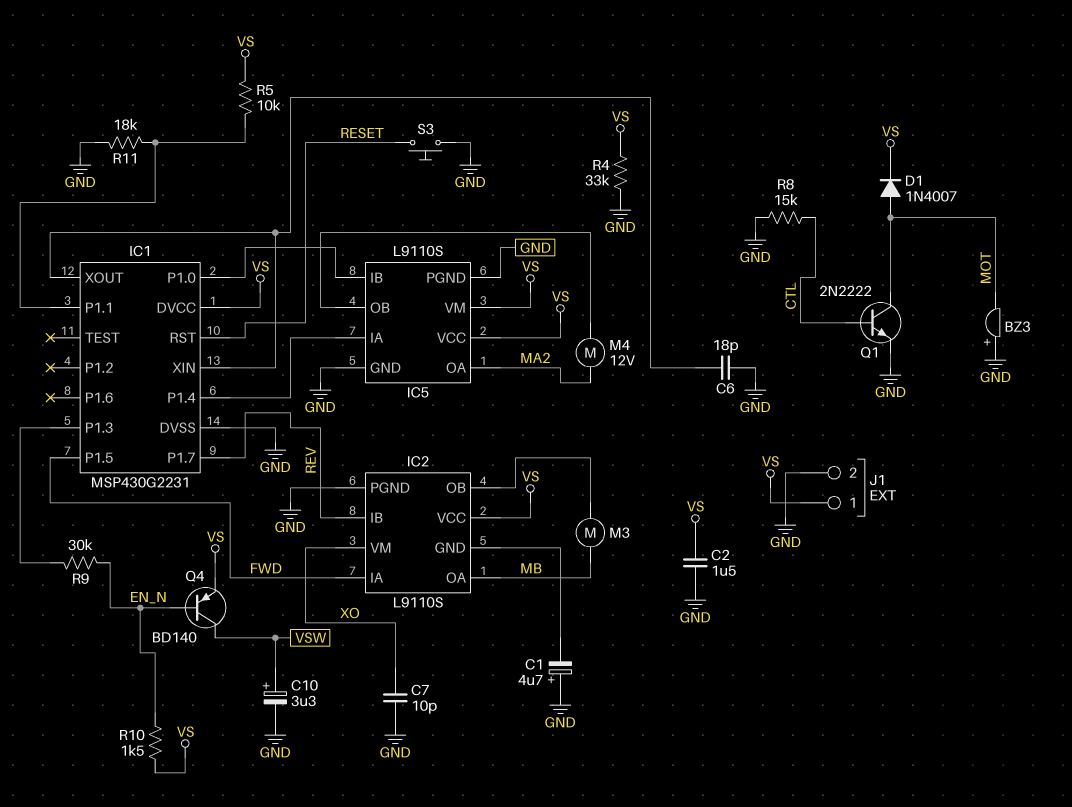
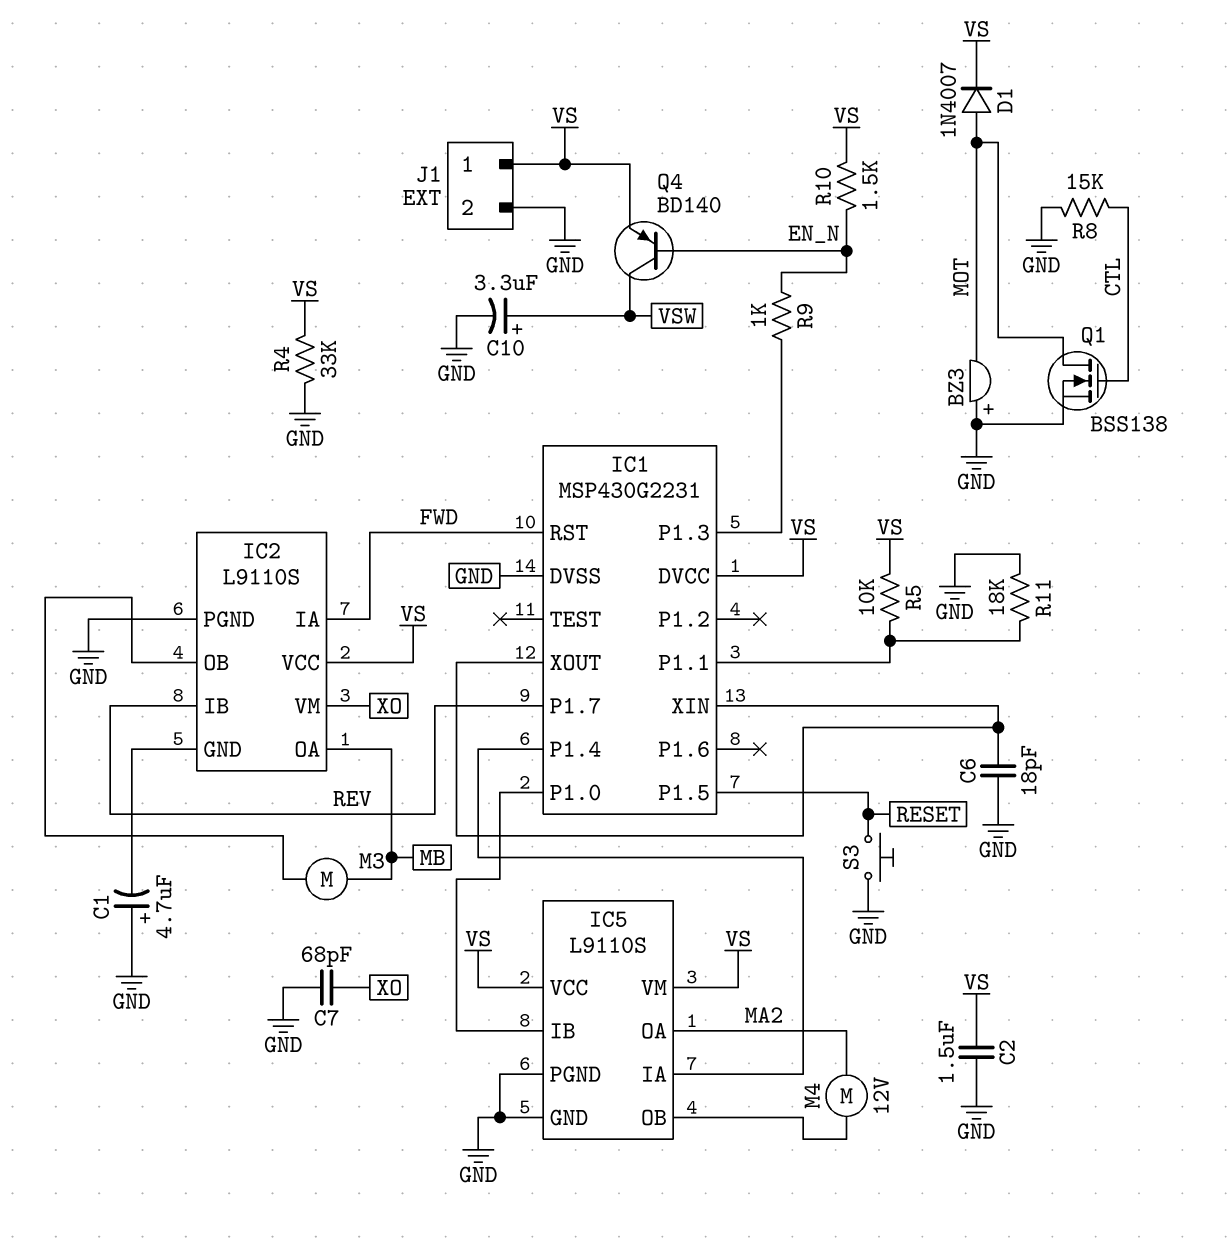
C7: 10pF (GND, XO) -> 68pF (GND, XO)
IC1 pin P1.5: FWD -> RESET
IC1 pin RST: RESET -> FWD
Q1: NPN 2N2222 (B CTL, C MOT, E GND) -> NMOS BSS138 (G CTL, D MOT, S GND)
R9: 30k (EN_N, IC1/P1.3) -> 1k (EN_N, IC1/P1.3)

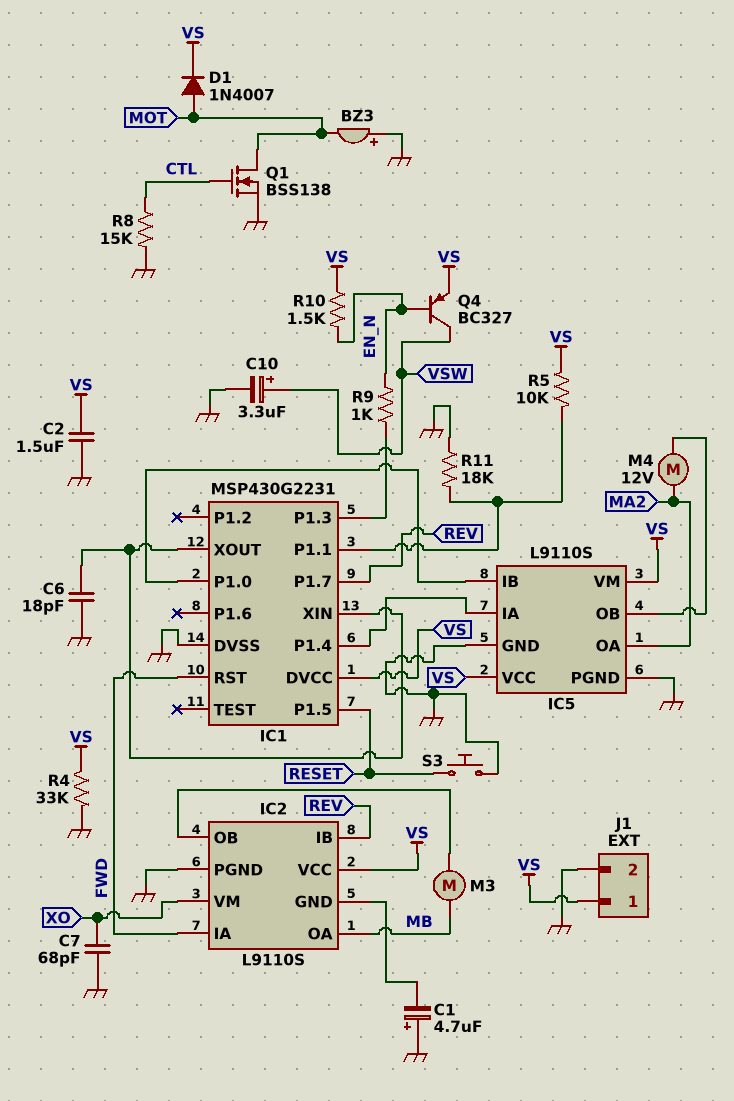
Q4: PNP BD140 (B EN_N, C VSW, E VS) -> PNP BC327 (B EN_N, C VSW, E VS)

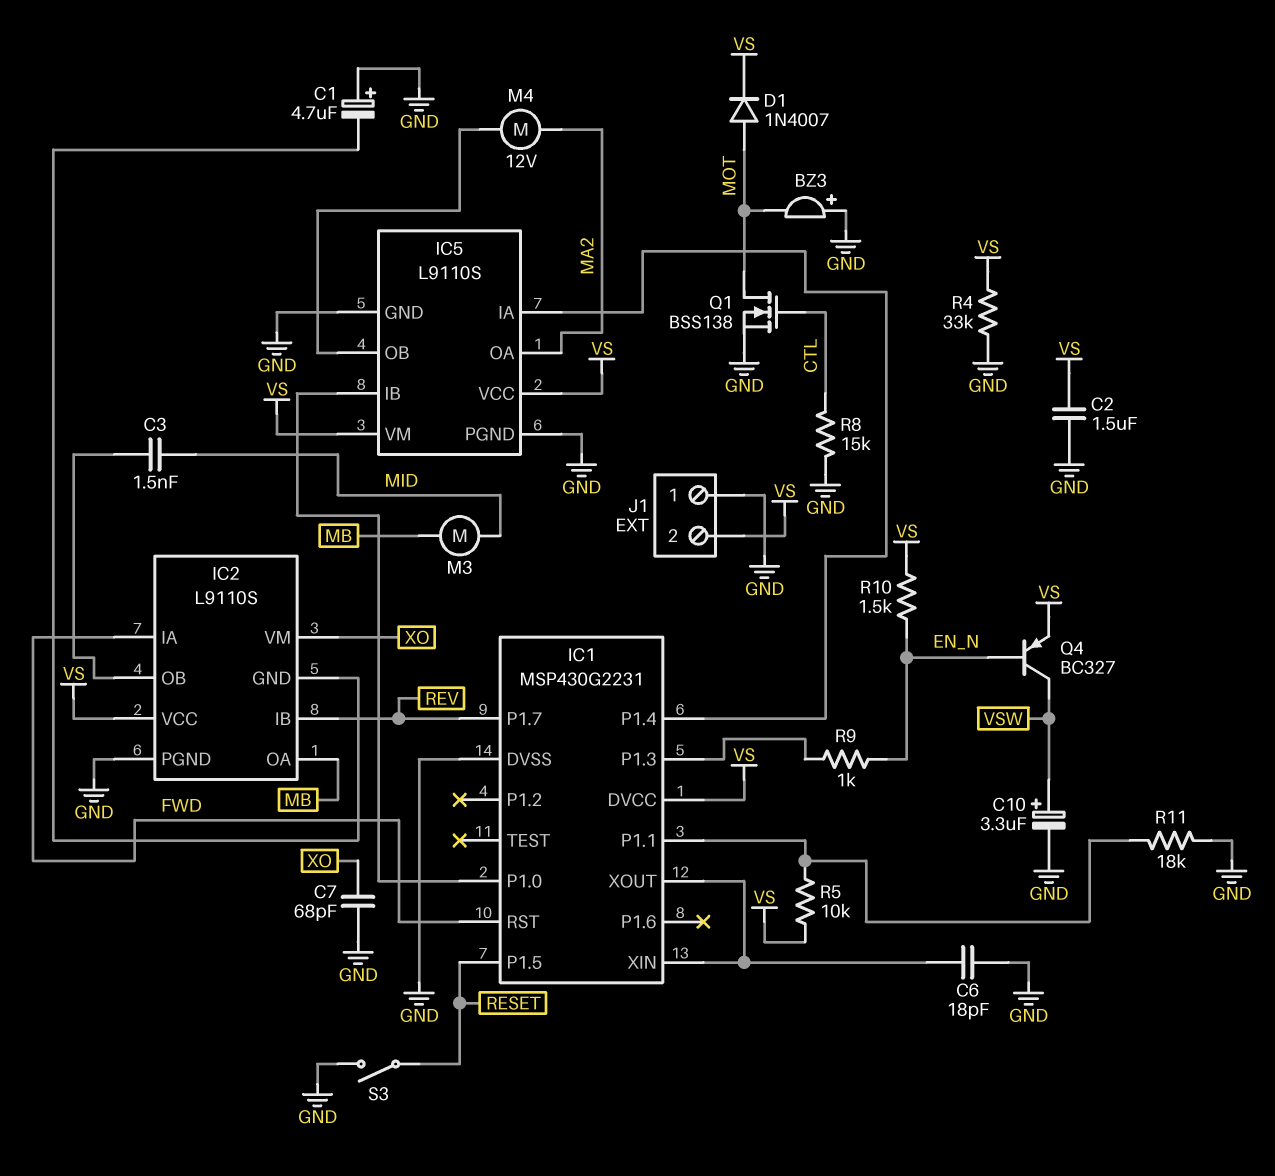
C3: none -> 1.5nF (IC2/OB, MID)
J1 pin 1: VS -> GND
J1 pin 2: GND -> VS
M3: motor (IC2/OB, MB) -> motor (MB, MID)
S3: button (GND, RESET) -> switch (GND, RESET)

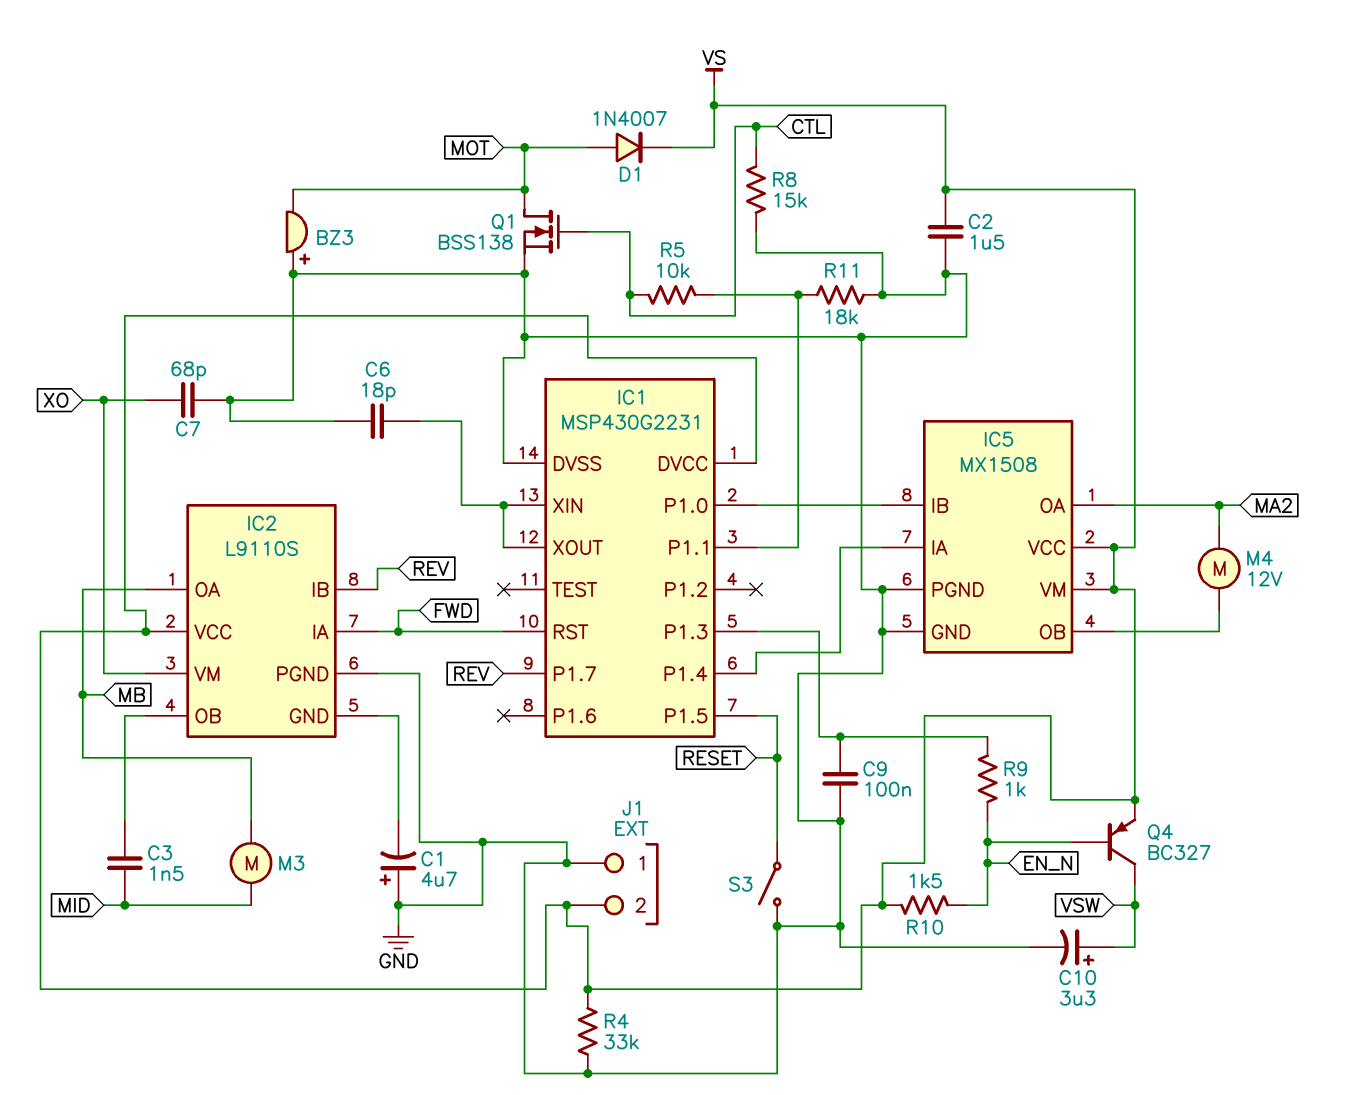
C9: none -> 100nF (GND, IC1/P1.3)
IC5: L9110S -> MX1508
R5: 10k (IC1/P1.1, VS) -> 10k (CTL, IC1/P1.1)

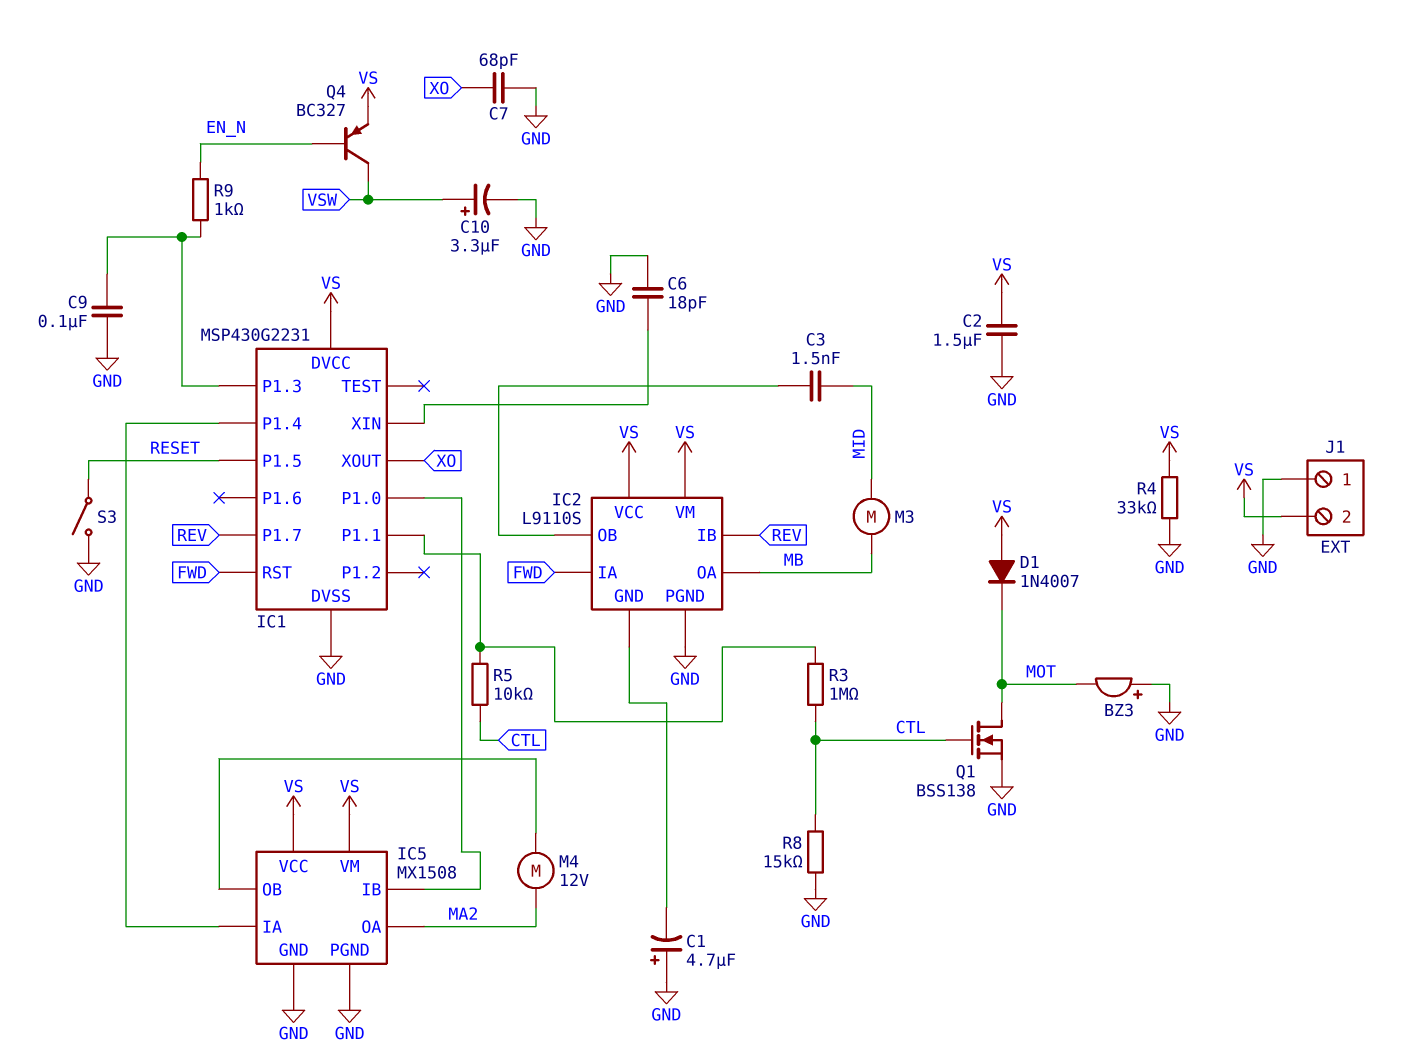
D1: diode 1N4007 (A MOT, K VS) -> diode 1N4007 (A VS, K MOT)
IC1 pin XOUT: IC1/XIN -> XO
IC2 pin VM: XO -> VS
R3: none -> 1M (CTL, IC1/P1.1)
R10: 1.5k (EN_N, VS) -> none
R11: 18k (GND, IC1/P1.1) -> none

